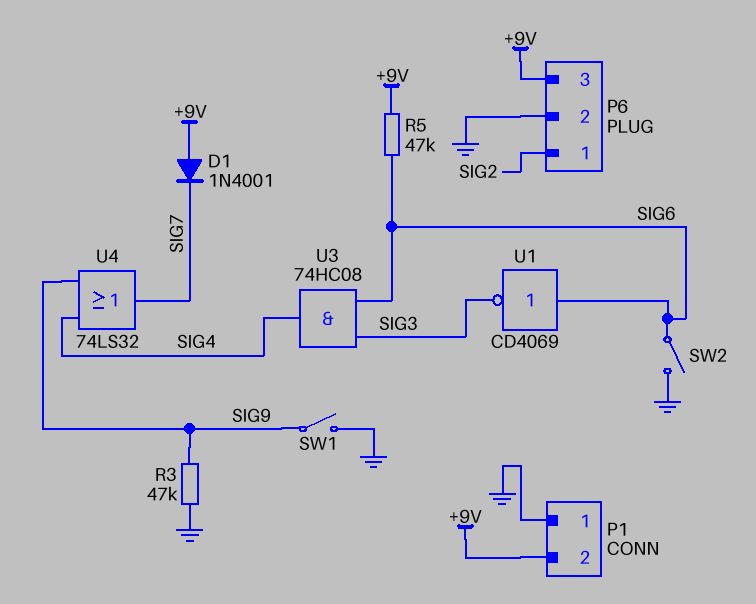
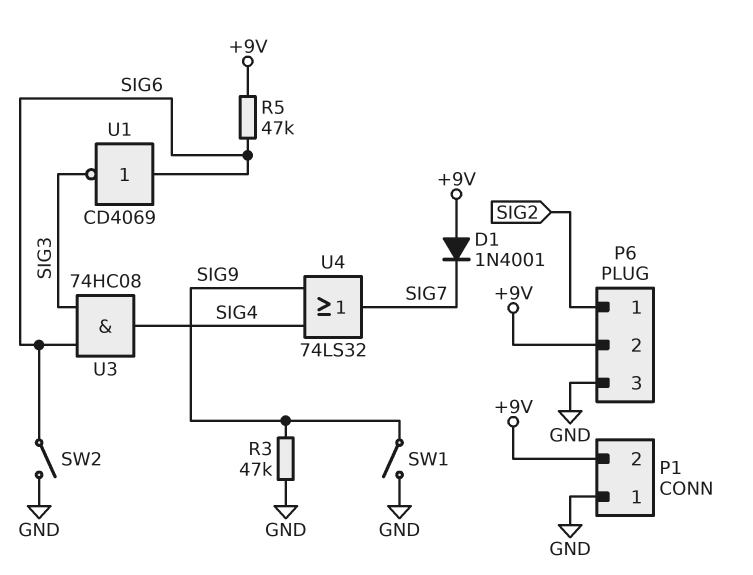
P6 pin 2: GND -> +9V
P6 pin 3: +9V -> GND

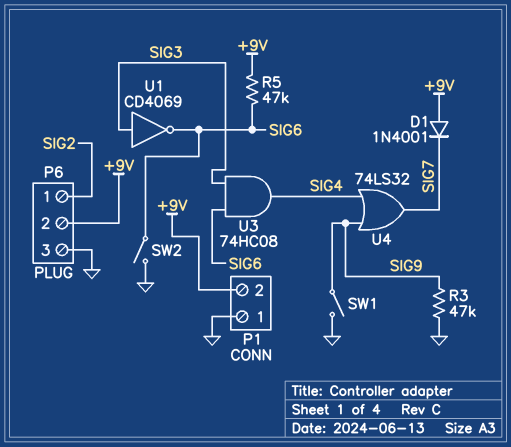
U1: NOT CD4069 (in SIG6, out SIG3) -> NOT CD4069 (in SIG3, out SIG6)

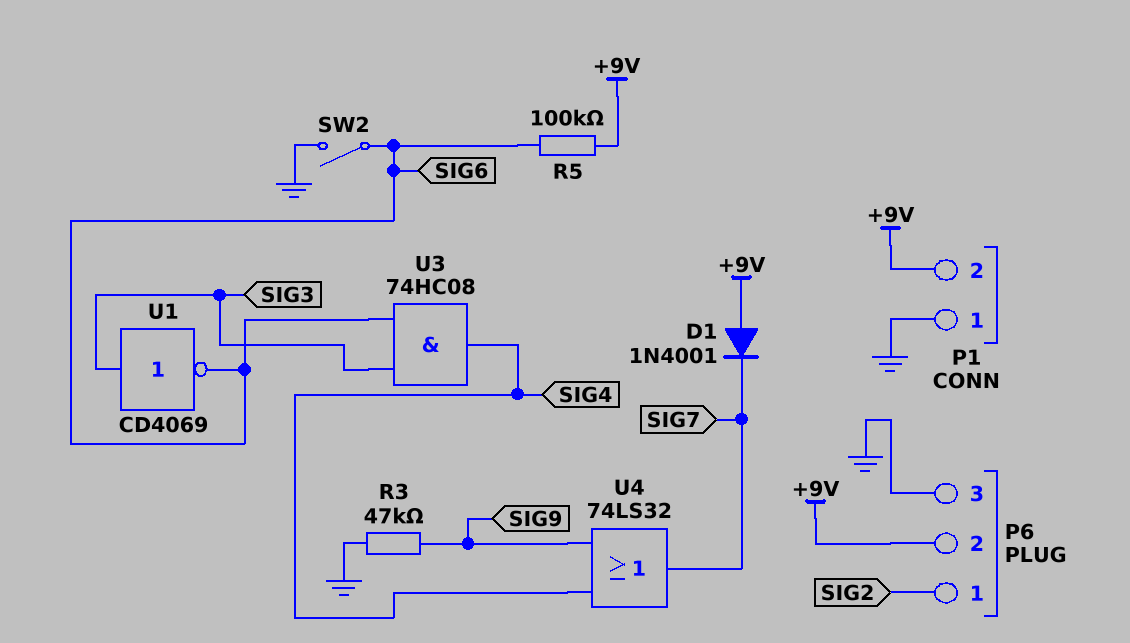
R5: 47k (+9V, SIG6) -> 100k (+9V, SIG6)
SW1: switch (GND, SIG9) -> none

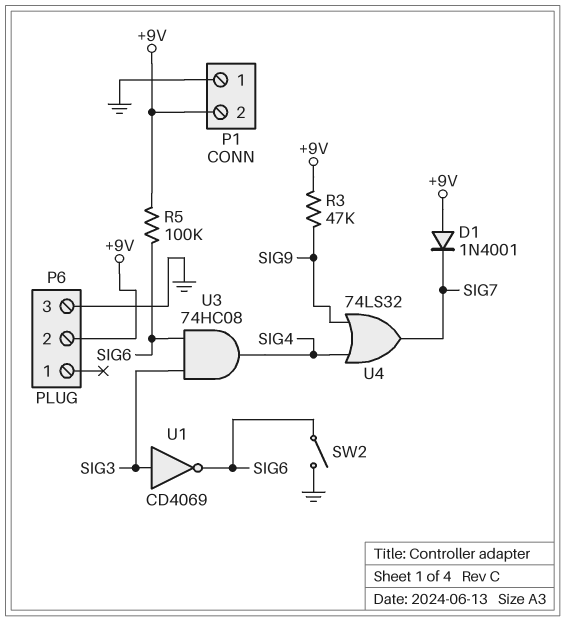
P6 pin 1: SIG2 -> none
R3: 47k (GND, SIG9) -> 47k (+9V, SIG9)

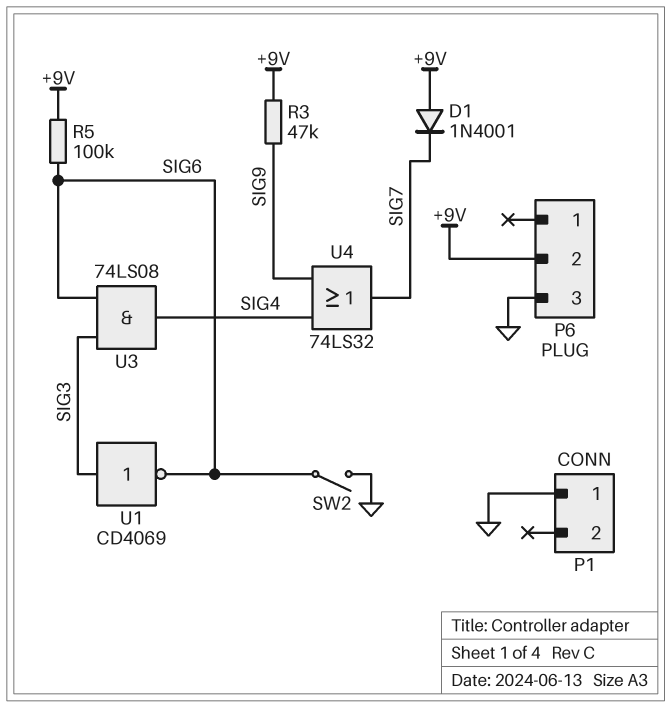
P1 pin 2: +9V -> none
U3: AND 74HC08 (in SIG3, in SIG6, out SIG4) -> AND 74LS08 (in SIG3, in SIG6, out SIG4)

